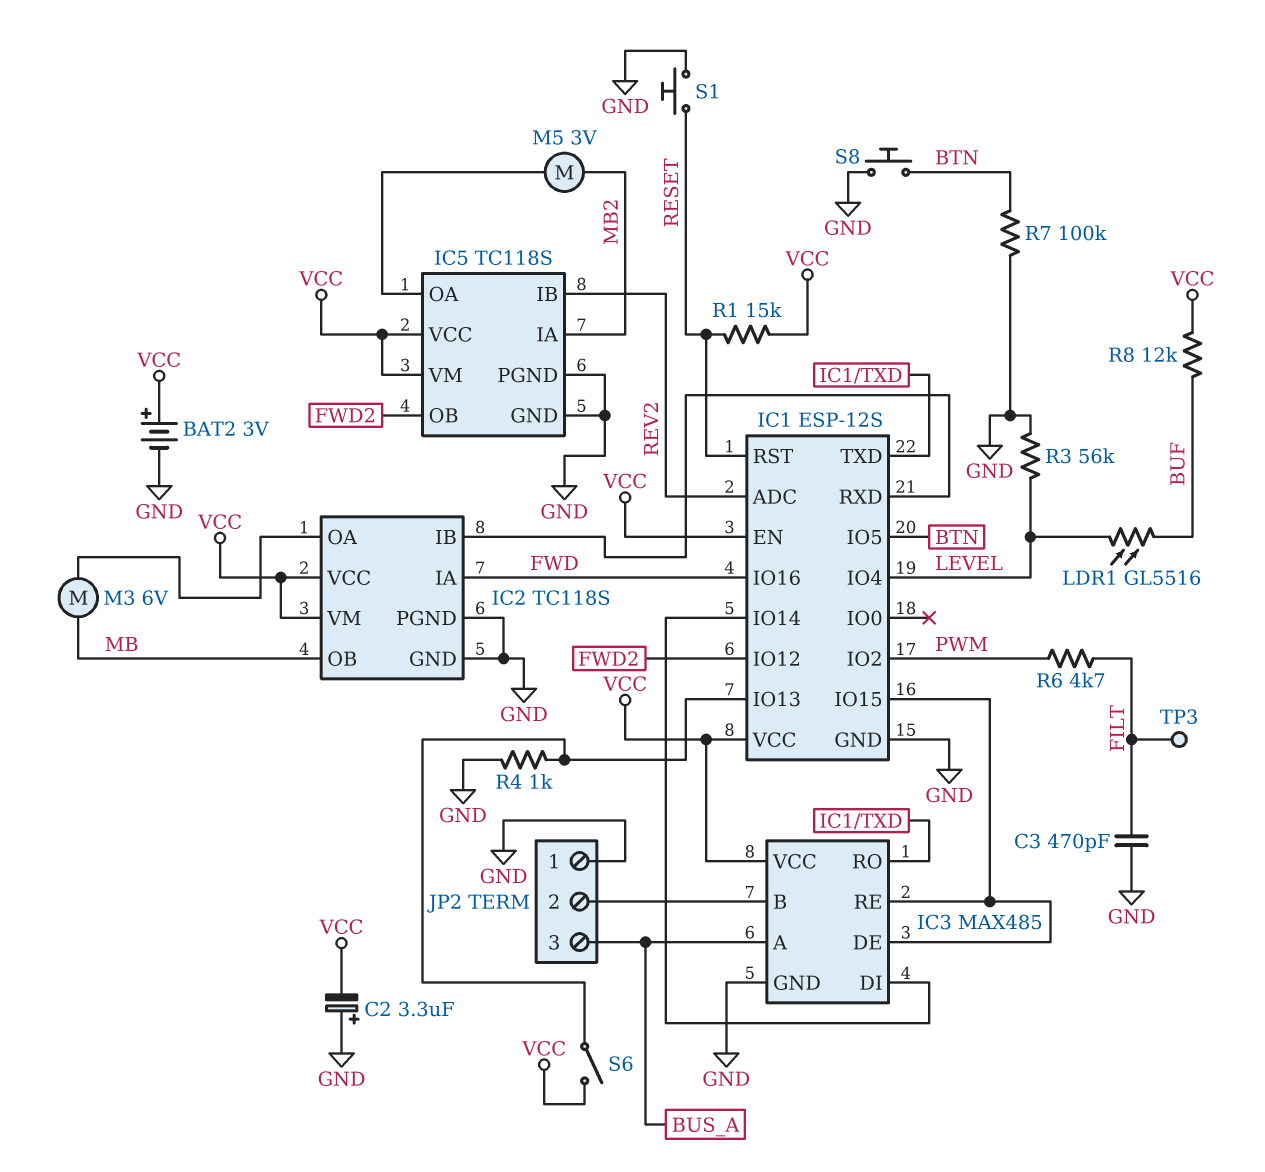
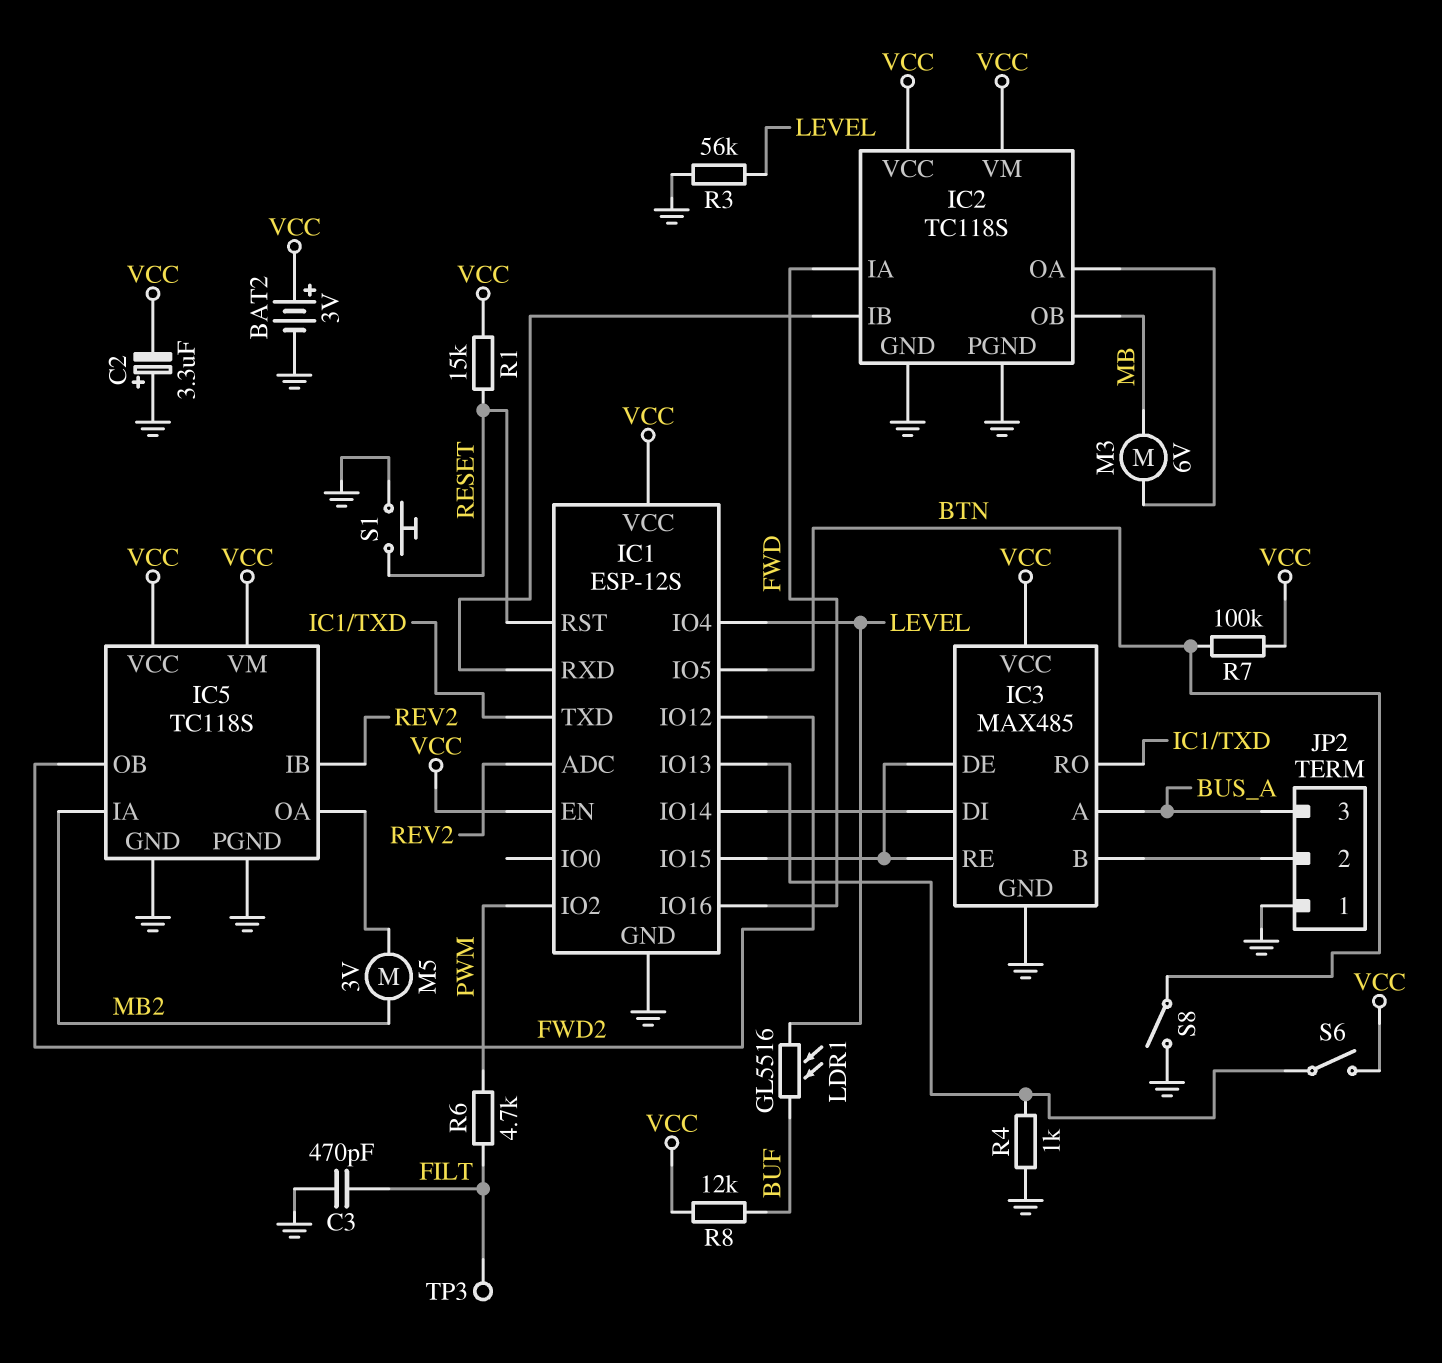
R7: 100k (BTN, GND) -> 100k (BTN, VCC)
S8: button (BTN, GND) -> switch (BTN, GND)

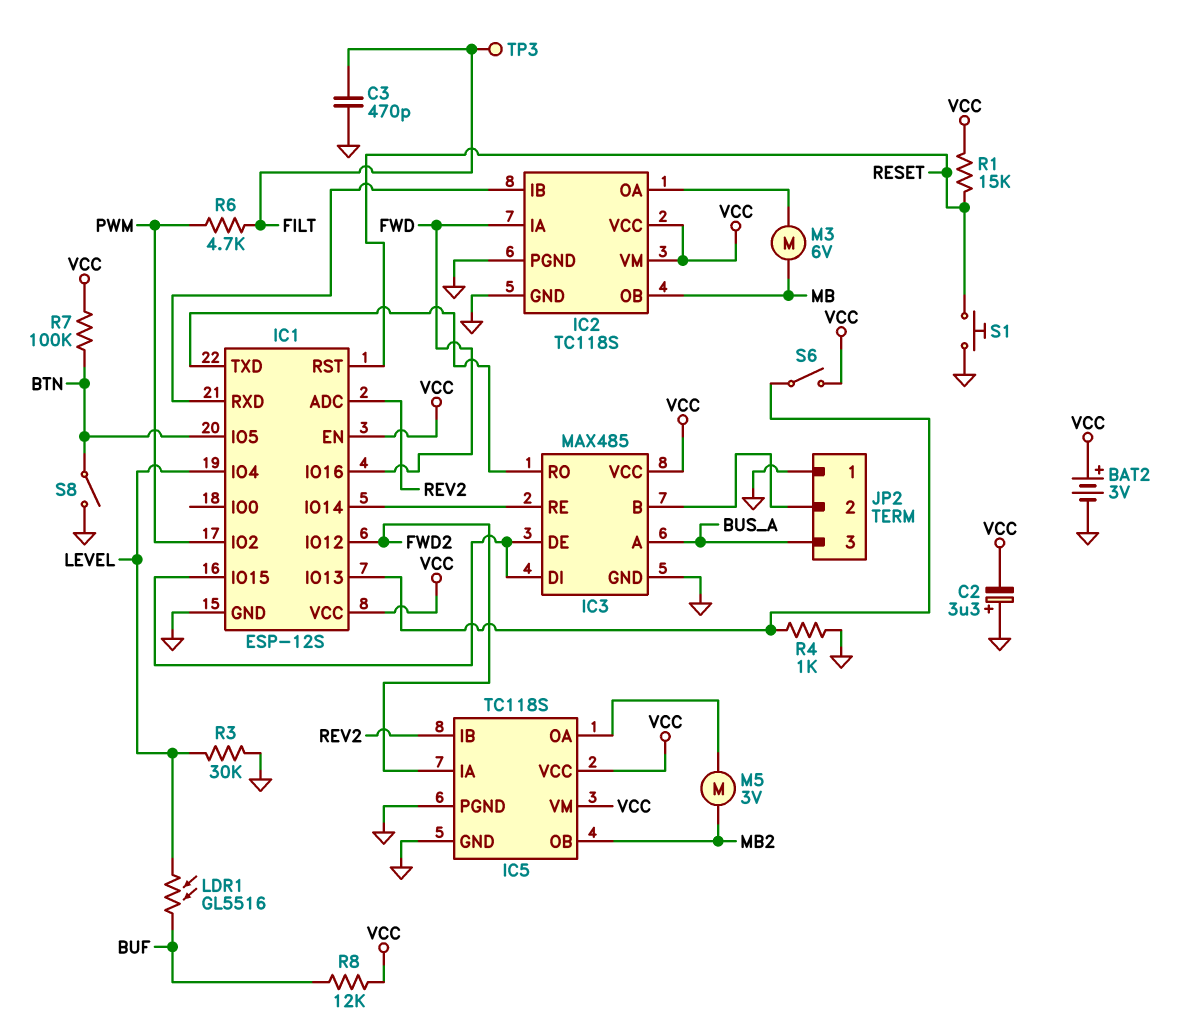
IC3 pin DI: IC1/IO14 -> IC1/IO15
IC3 pin RE: IC1/IO15 -> IC1/IO14
IC5 pin IA: MB2 -> FWD2
IC5 pin OB: FWD2 -> MB2
R3: 56k (GND, LEVEL) -> 30k (GND, LEVEL)

